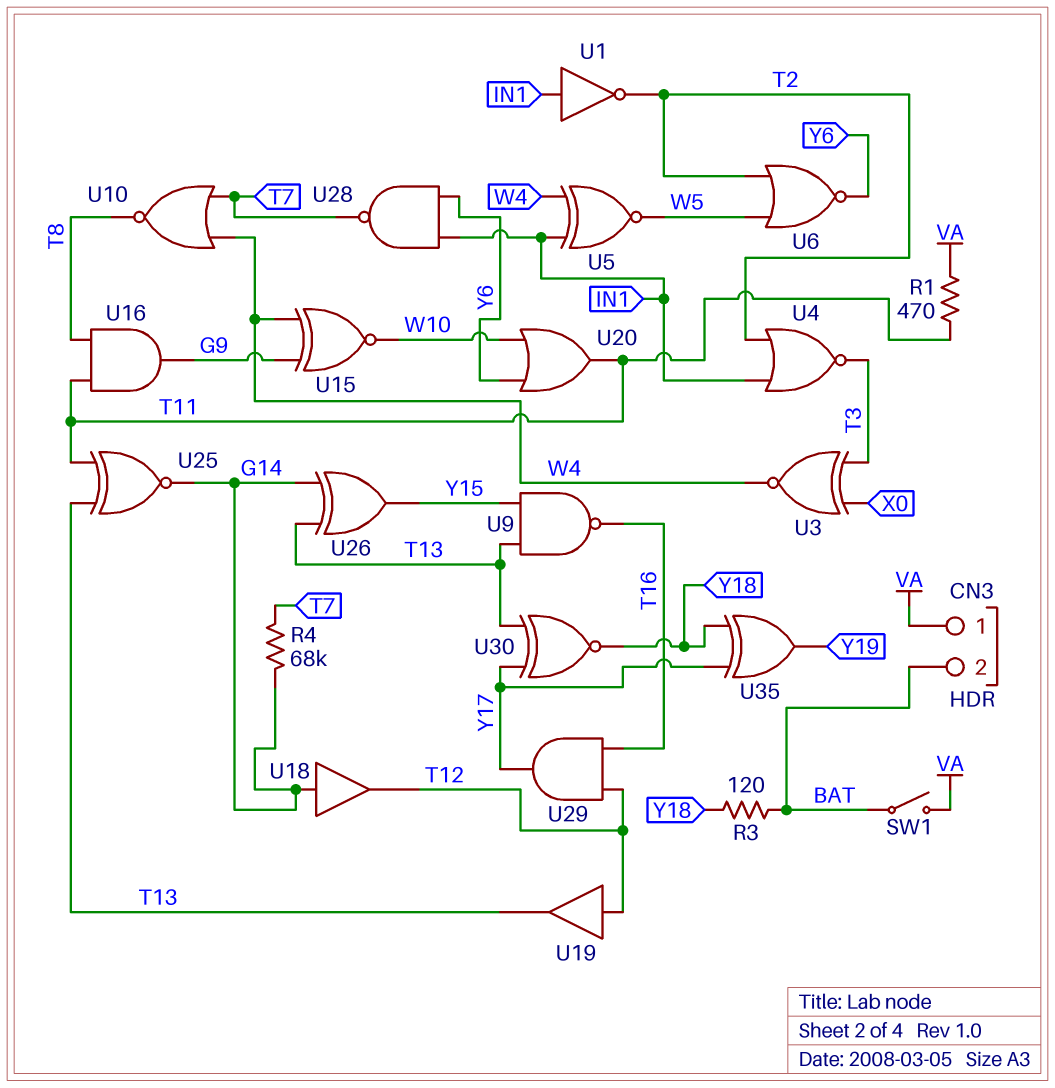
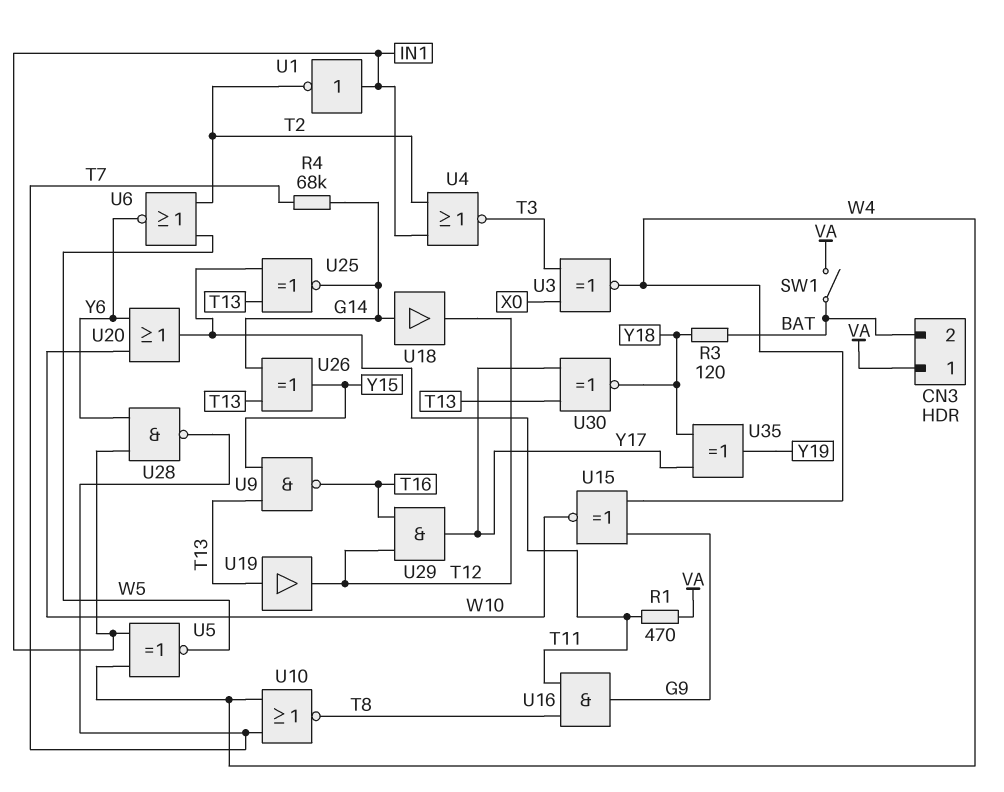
U19: buffer (in T12, out T13) -> buffer (in T13, out T12)

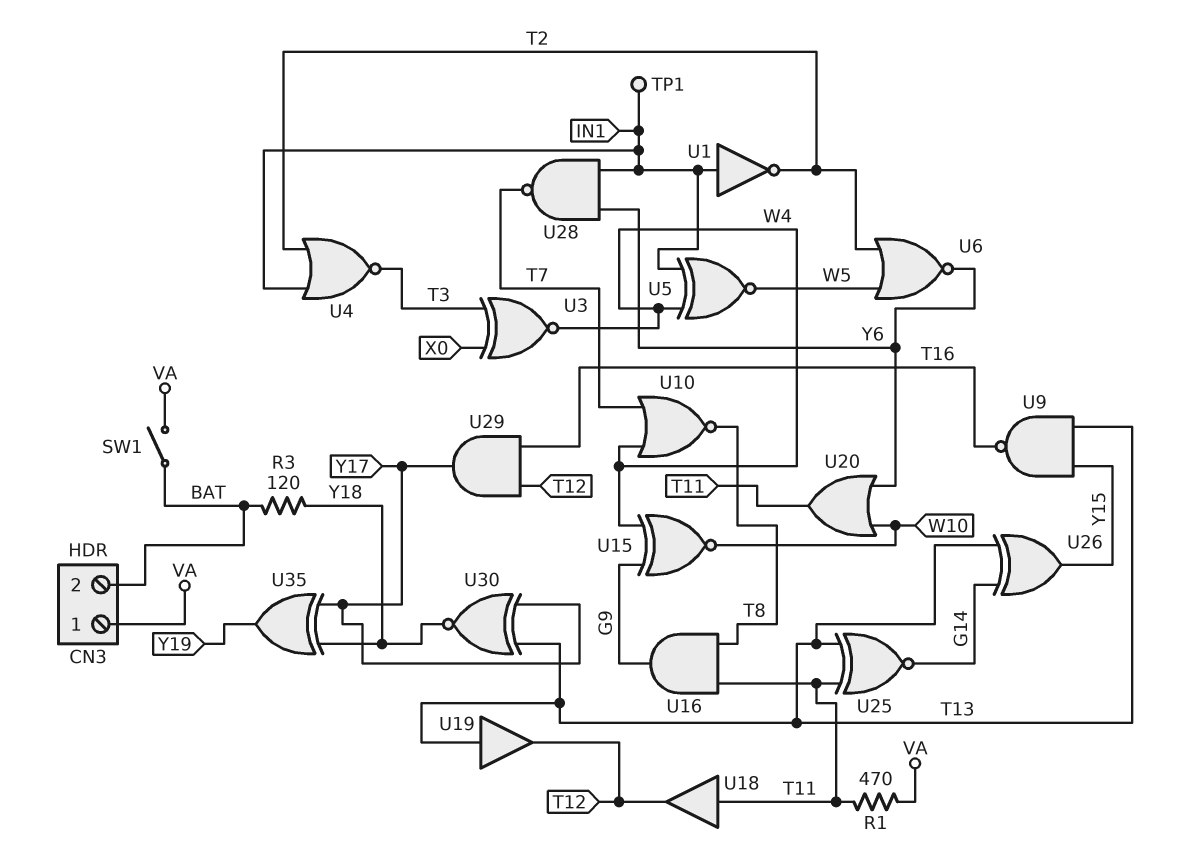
R4: 68k (G14, T7) -> none
TP1: none -> test point (IN1)
U18: buffer (in G14, out T12) -> buffer (in T11, out T12)

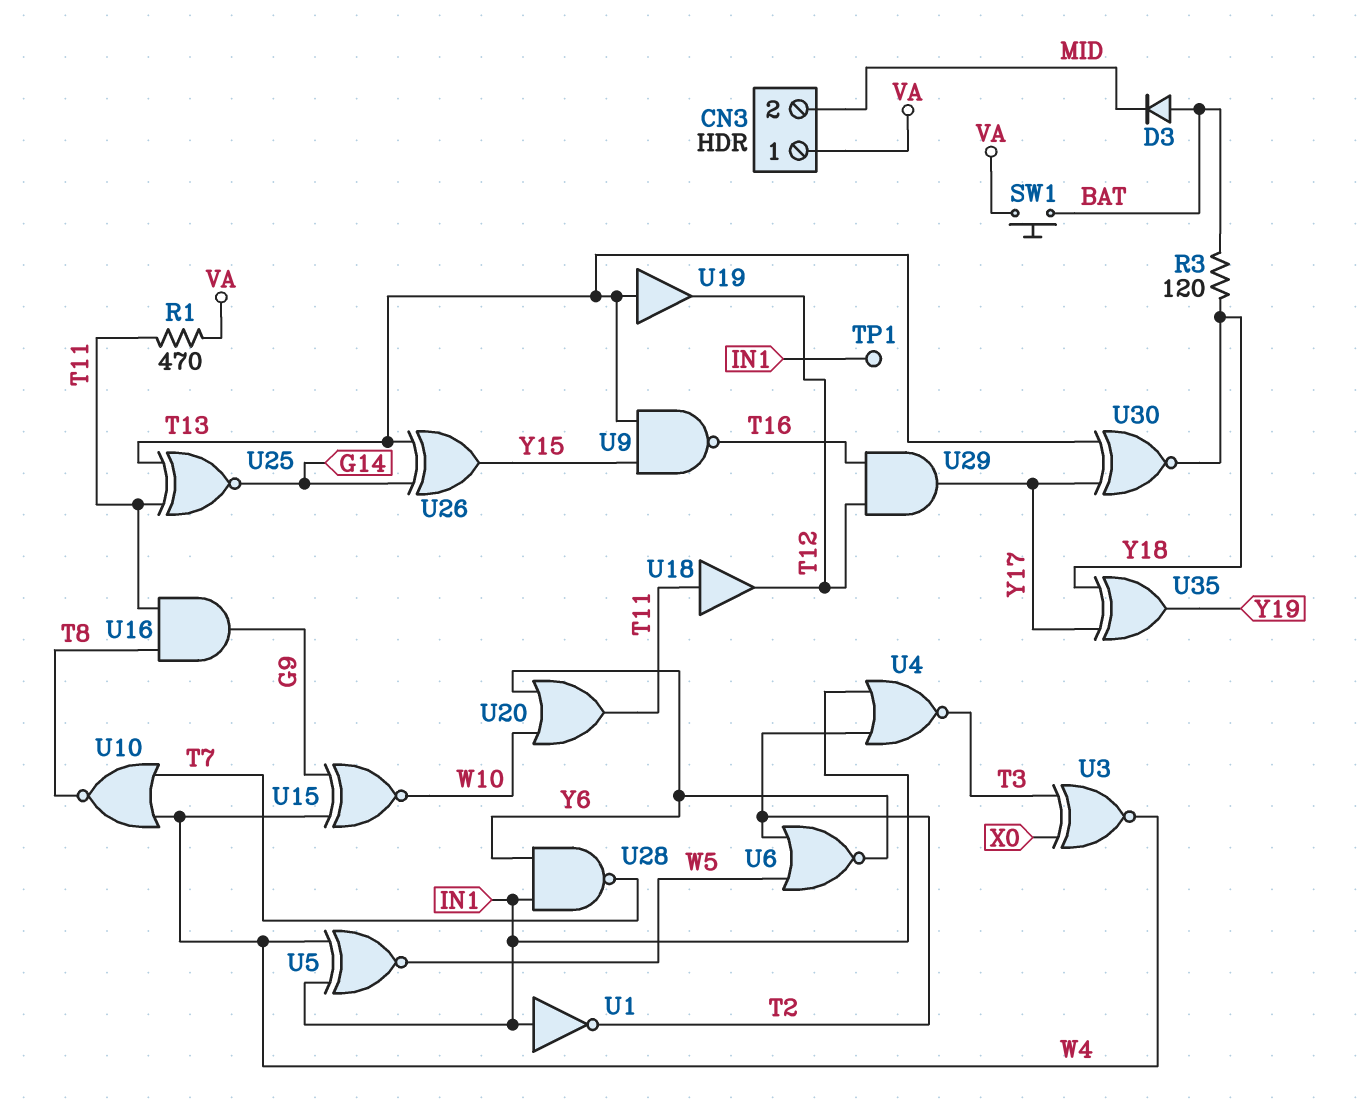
CN3 pin 2: BAT -> MID
D3: none -> diode (A BAT, K MID)
SW1: switch (BAT, VA) -> button (BAT, VA)

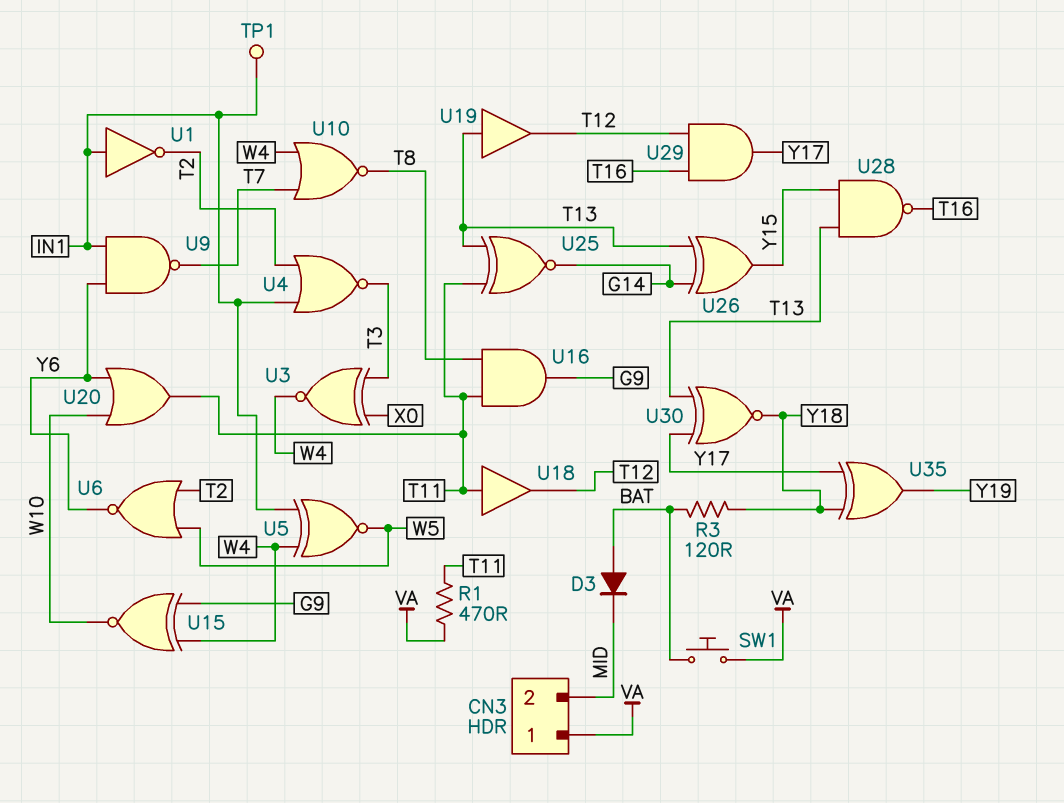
U9: NAND (in T13, in Y15, out T16) -> NAND (in IN1, in Y6, out T7)
U28: NAND (in IN1, in Y6, out T7) -> NAND (in T13, in Y15, out T16)

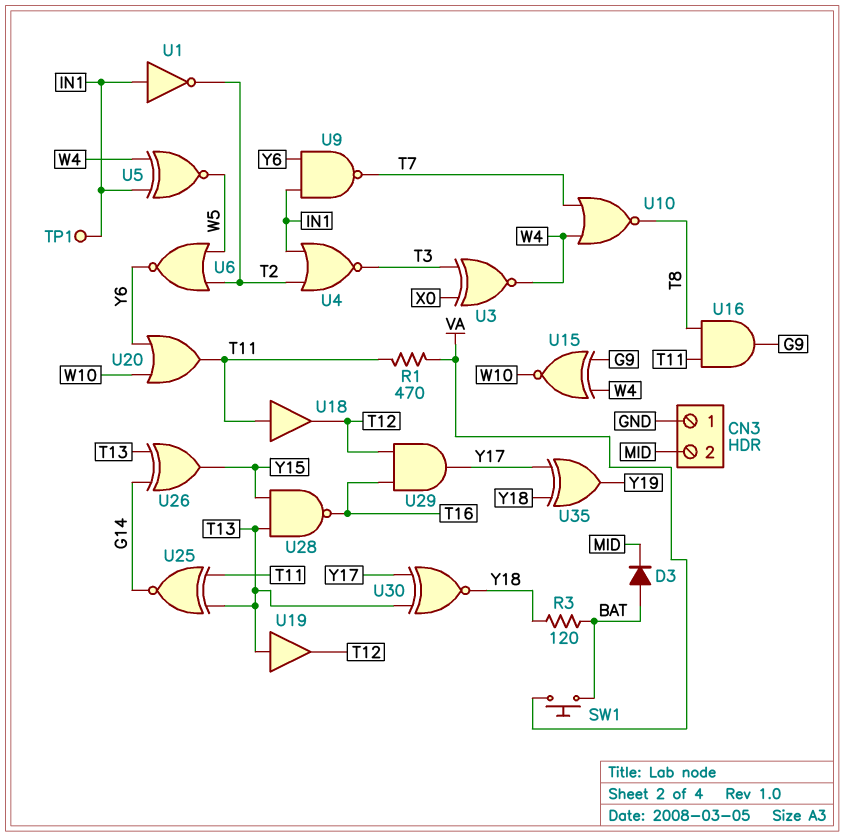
CN3 pin 1: VA -> GND

